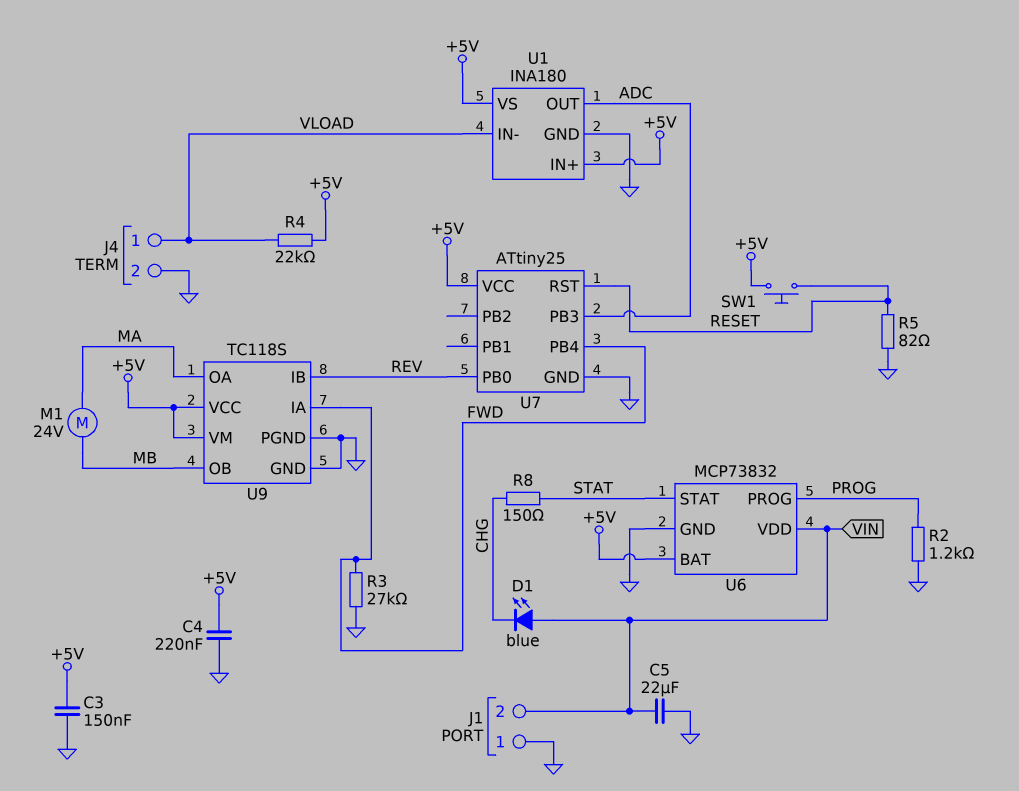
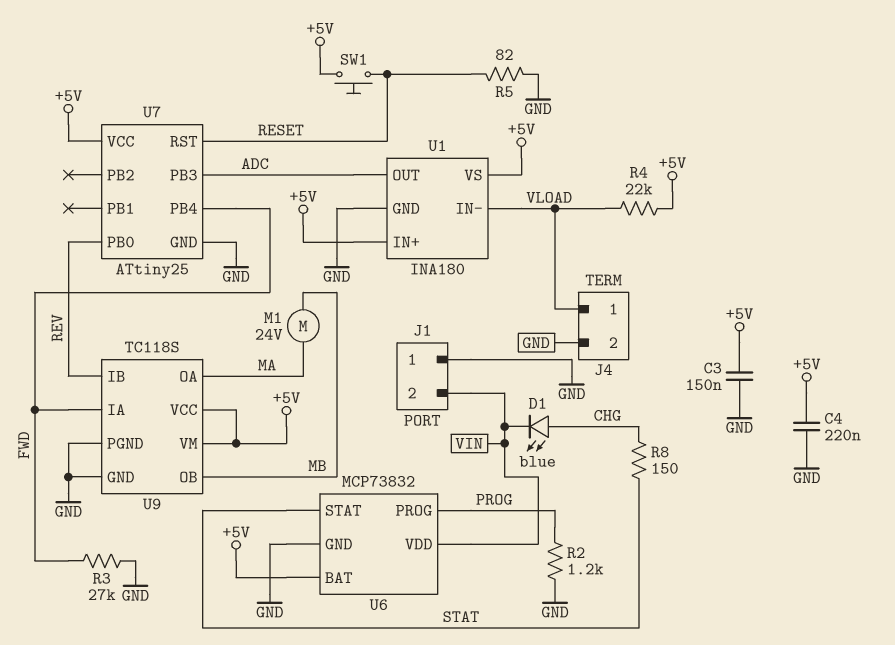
C5: 22uF (GND, VIN) -> none
D1: LED blue (A VIN, K CHG) -> LED blue (A CHG, K VIN)

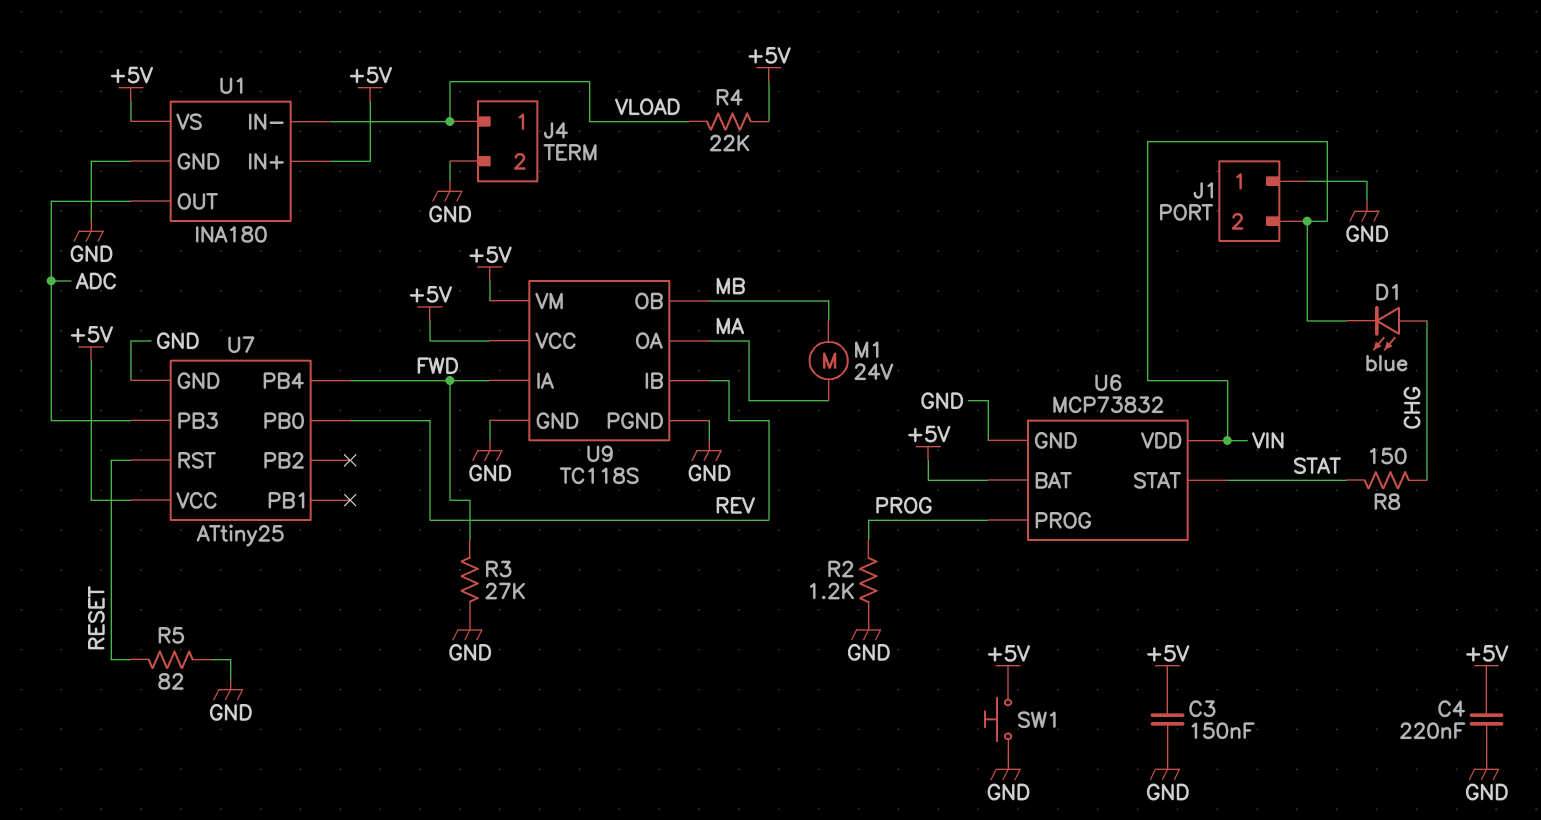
SW1: button (+5V, RESET) -> button (+5V, GND)

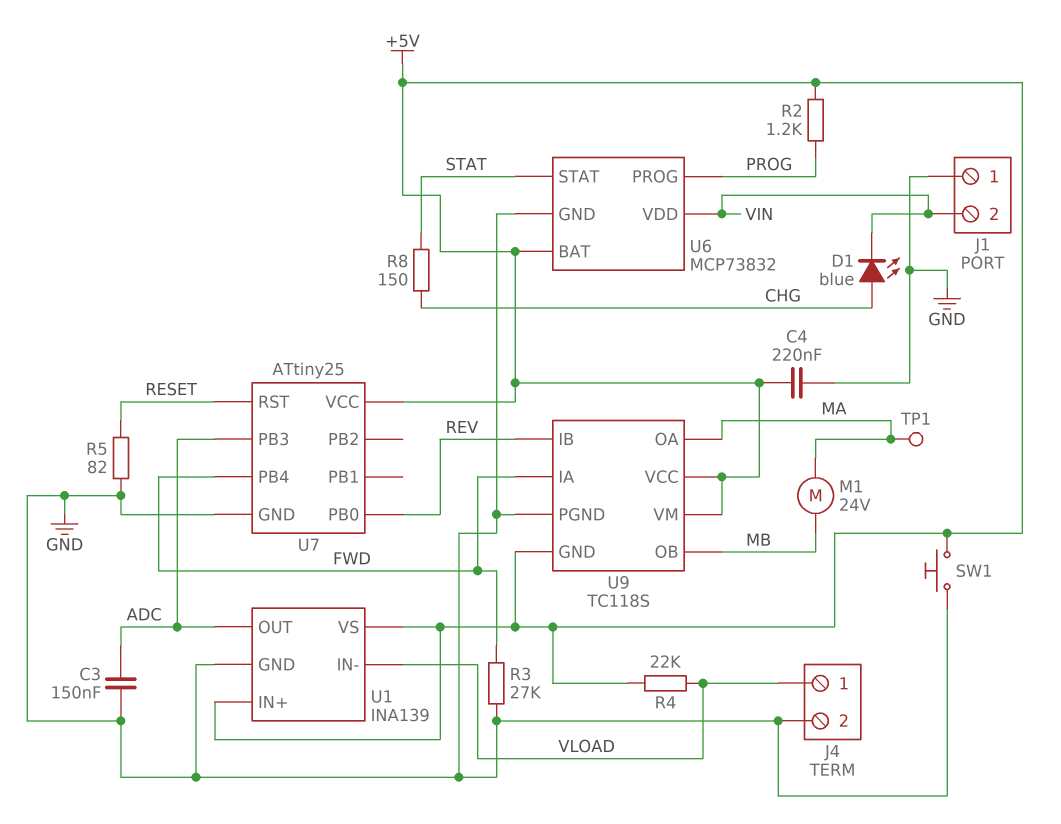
C3: 150nF (+5V, GND) -> 150nF (ADC, GND)
R2: 1.2k (GND, PROG) -> 1.2k (+5V, PROG)
TP1: none -> test point (MA)
U1: INA180 -> INA139
U9 pin GND: GND -> +5V

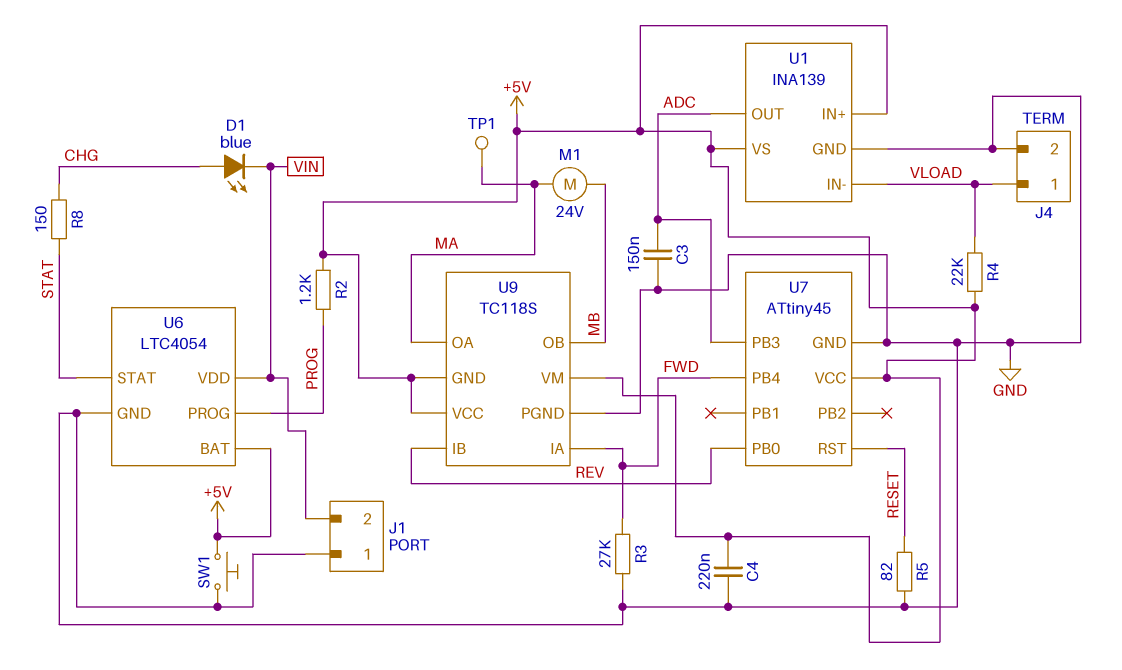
U6: MCP73832 -> LTC4054
U7: ATtiny25 -> ATtiny45

